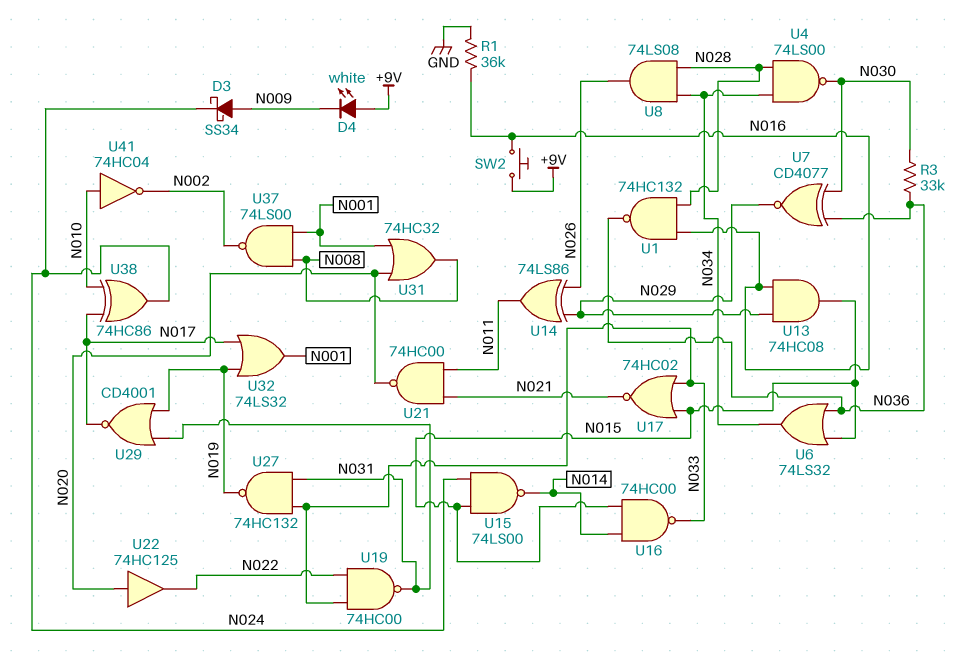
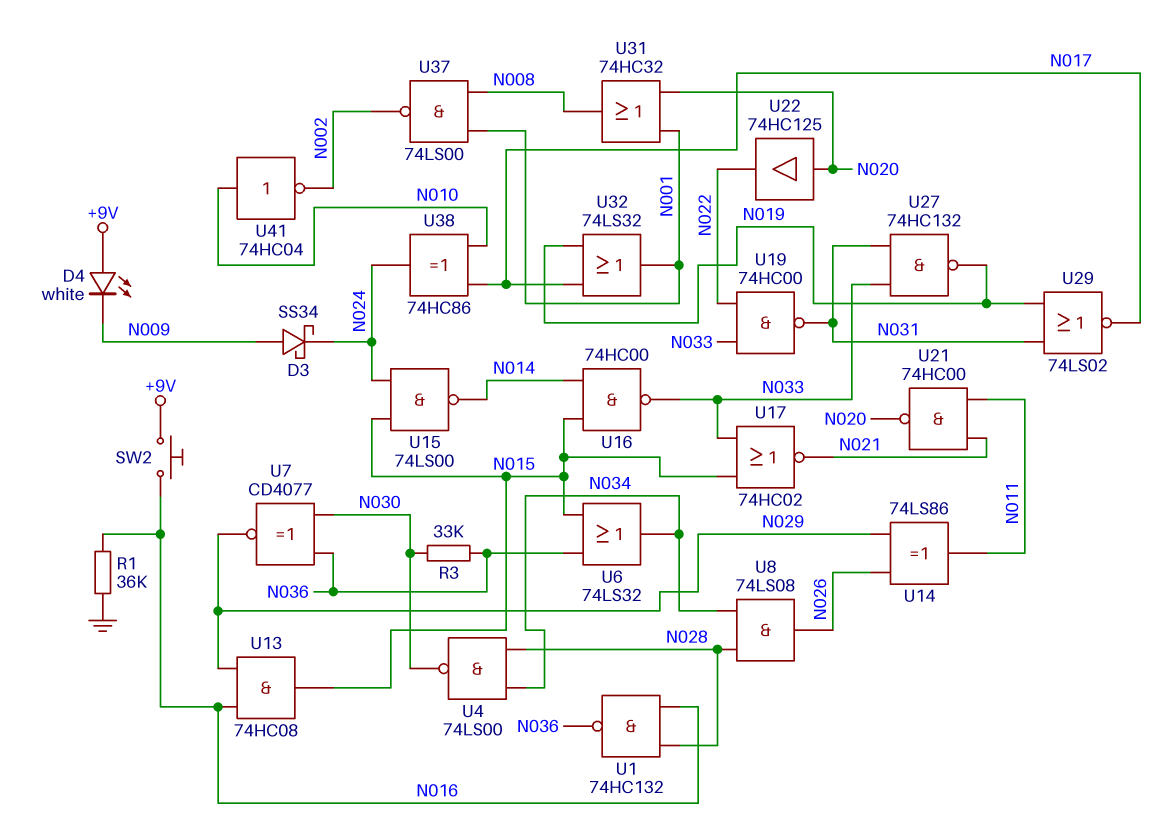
U29: NOR CD4001 (in N019, in N031, out N017) -> NOR 74LS02 (in N019, in N031, out N017)

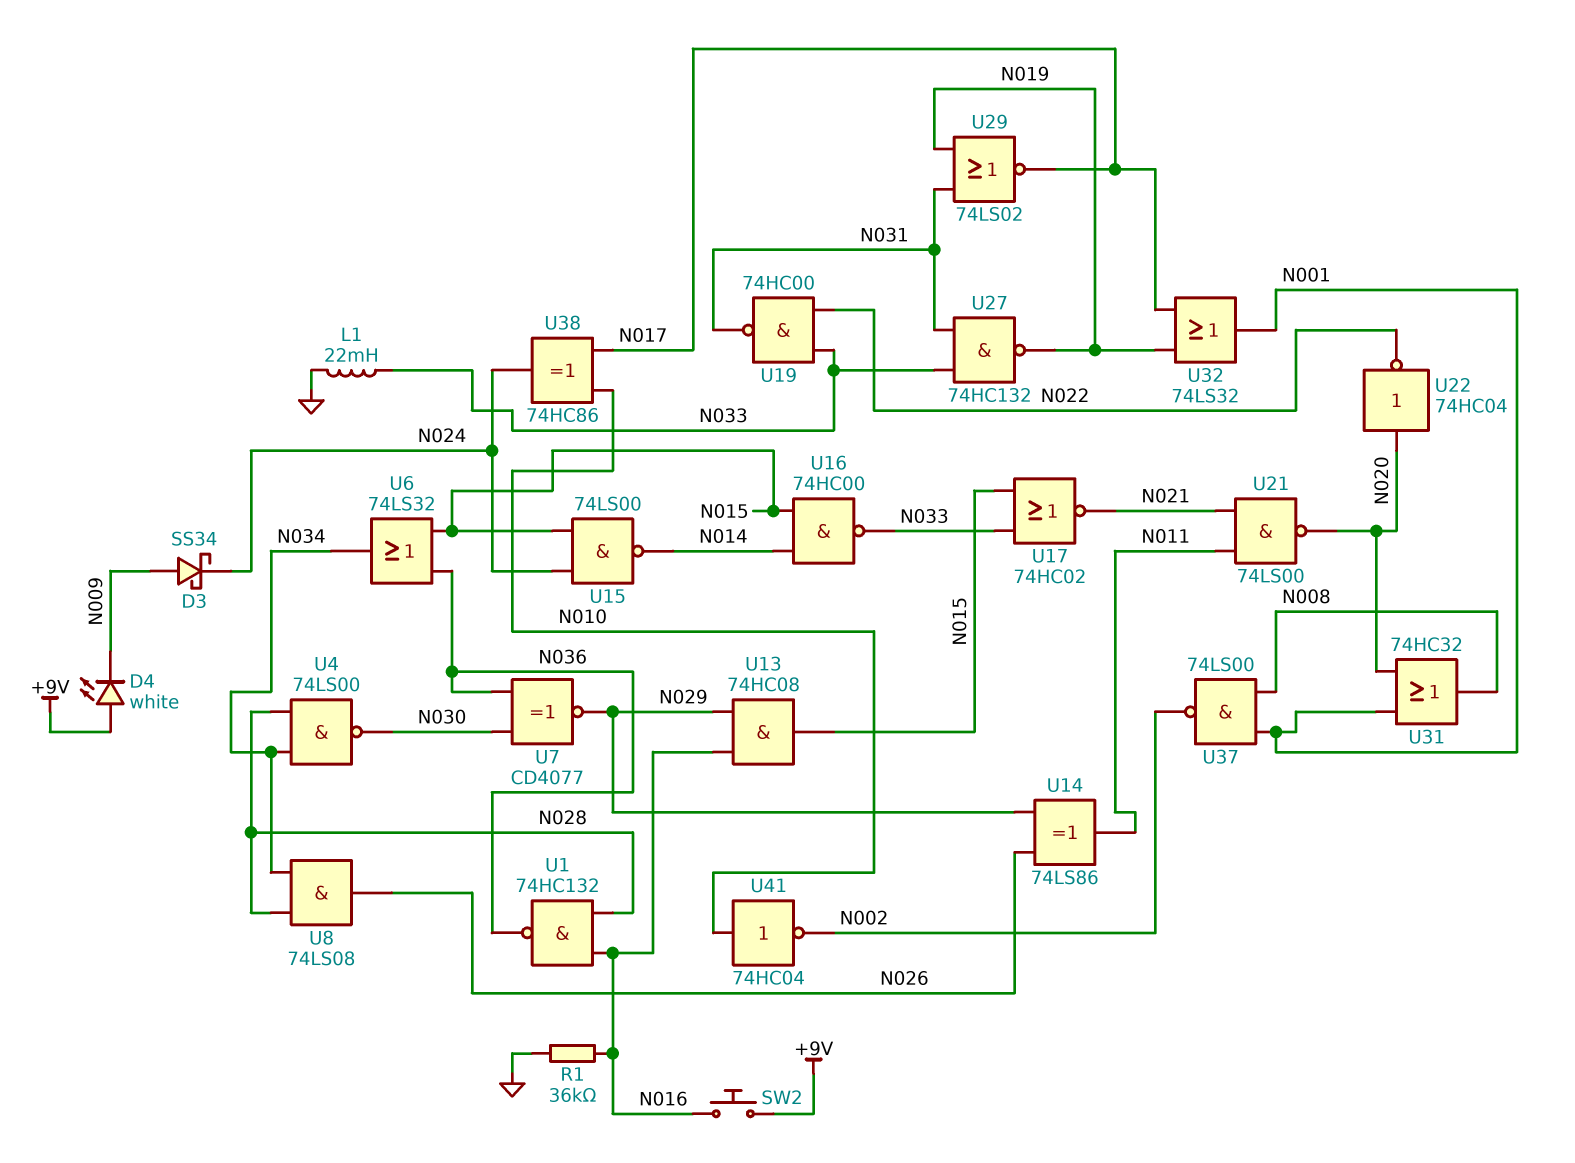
L1: none -> 22mH (GND, N033)
R3: 33k (N030, N036) -> none
U21: NAND 74HC00 (in N011, in N021, out N020) -> NAND 74LS00 (in N011, in N021, out N020)
U22: buffer 74HC125 (in N020, out N022) -> NOT 74HC04 (in N020, out N022)

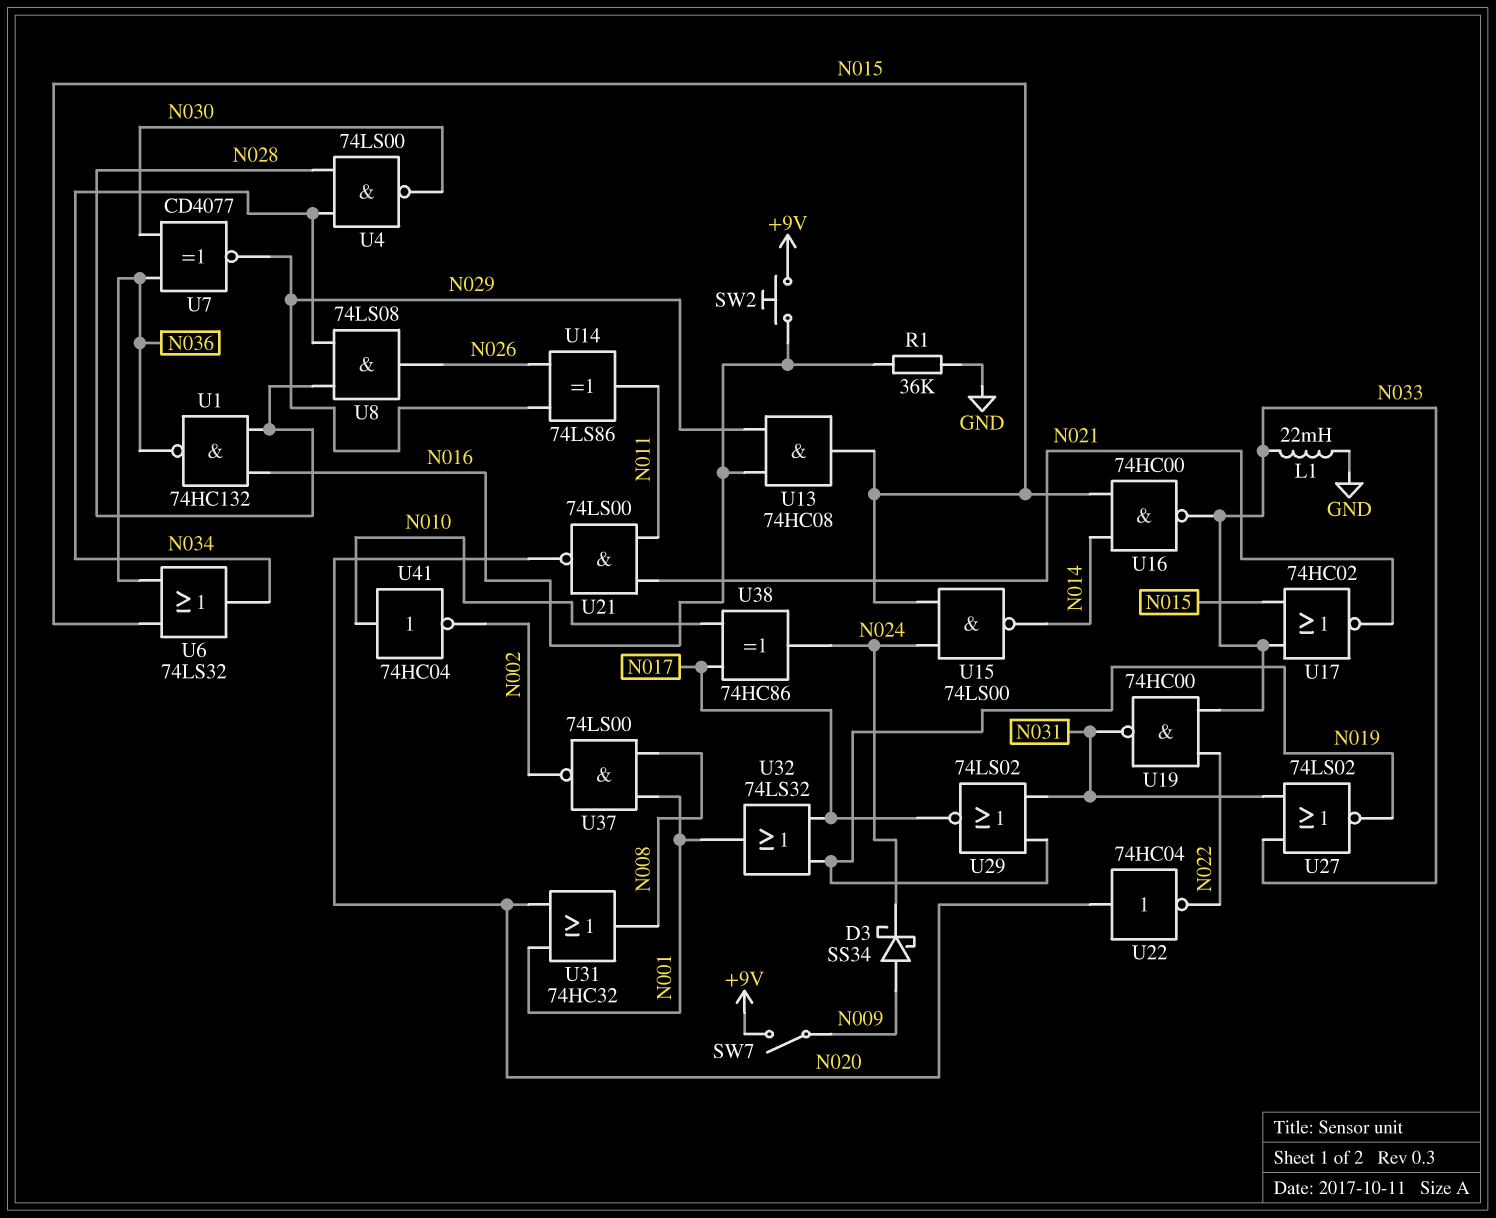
D4: LED white (A +9V, K N009) -> none
SW7: none -> switch (+9V, N009)
U27: NAND 74HC132 (in N031, in N033, out N019) -> NOR 74LS02 (in N031, in N033, out N019)

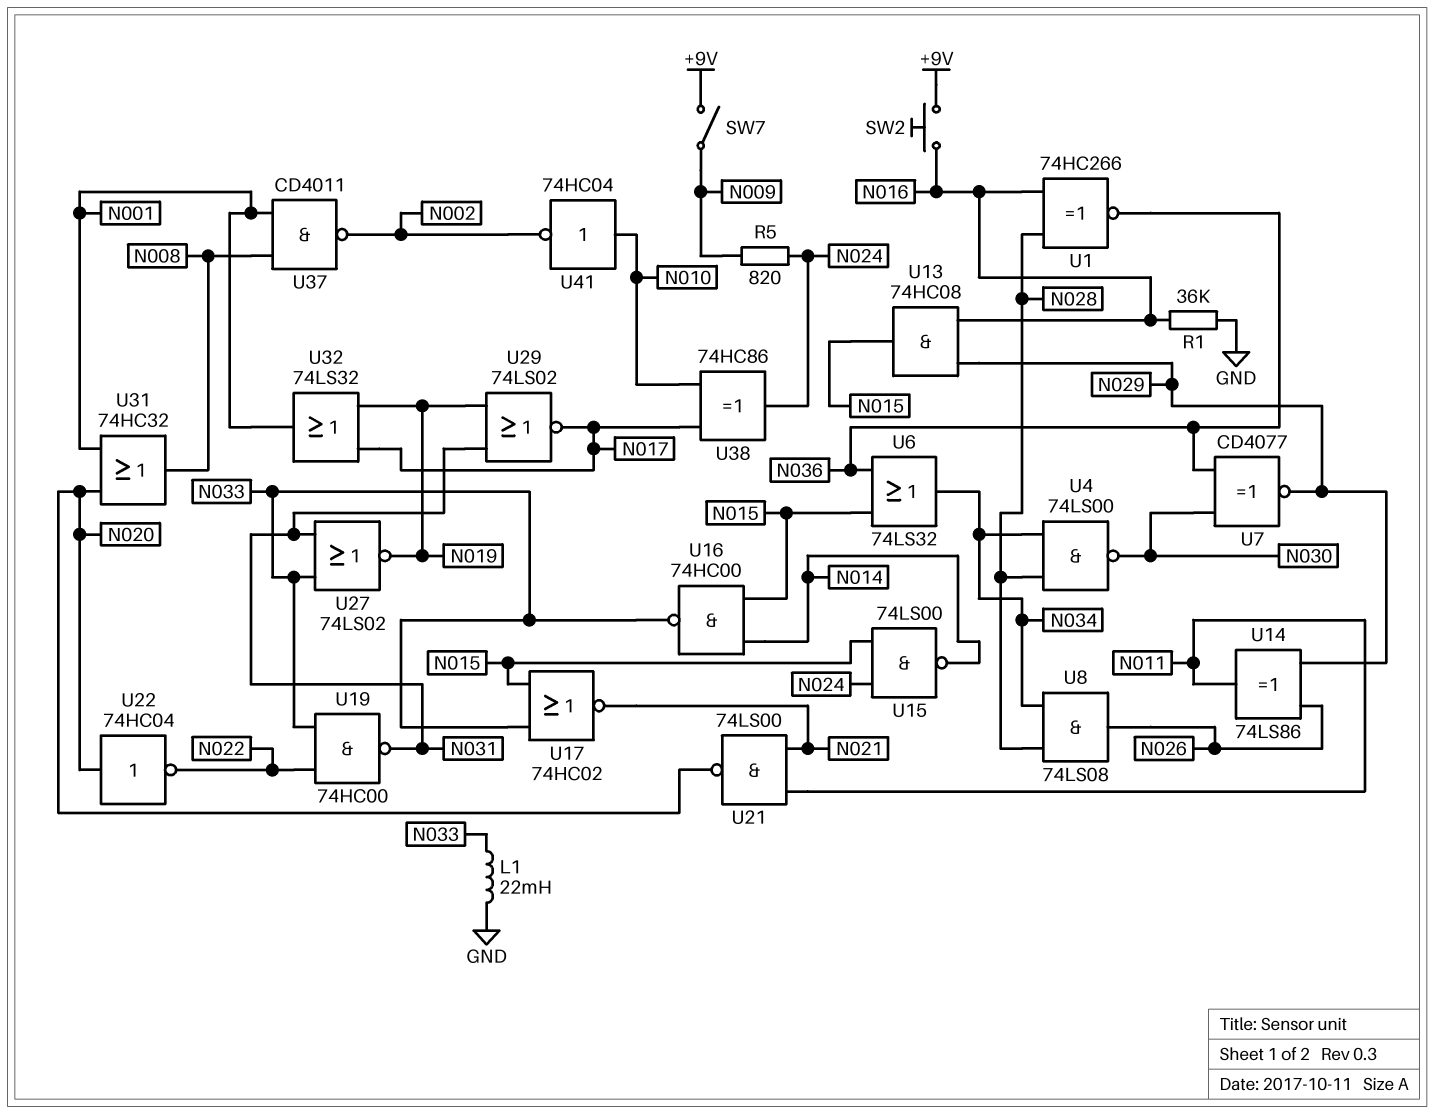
D3: schottky SS34 (A N009, K N024) -> none
R5: none -> 820 (N009, N024)
U1: NAND 74HC132 (in N016, in N028, out N036) -> XNOR 74HC266 (in N016, in N028, out N036)
U37: NAND 74LS00 (in N001, in N008, out N002) -> NAND CD4011 (in N001, in N008, out N002)

